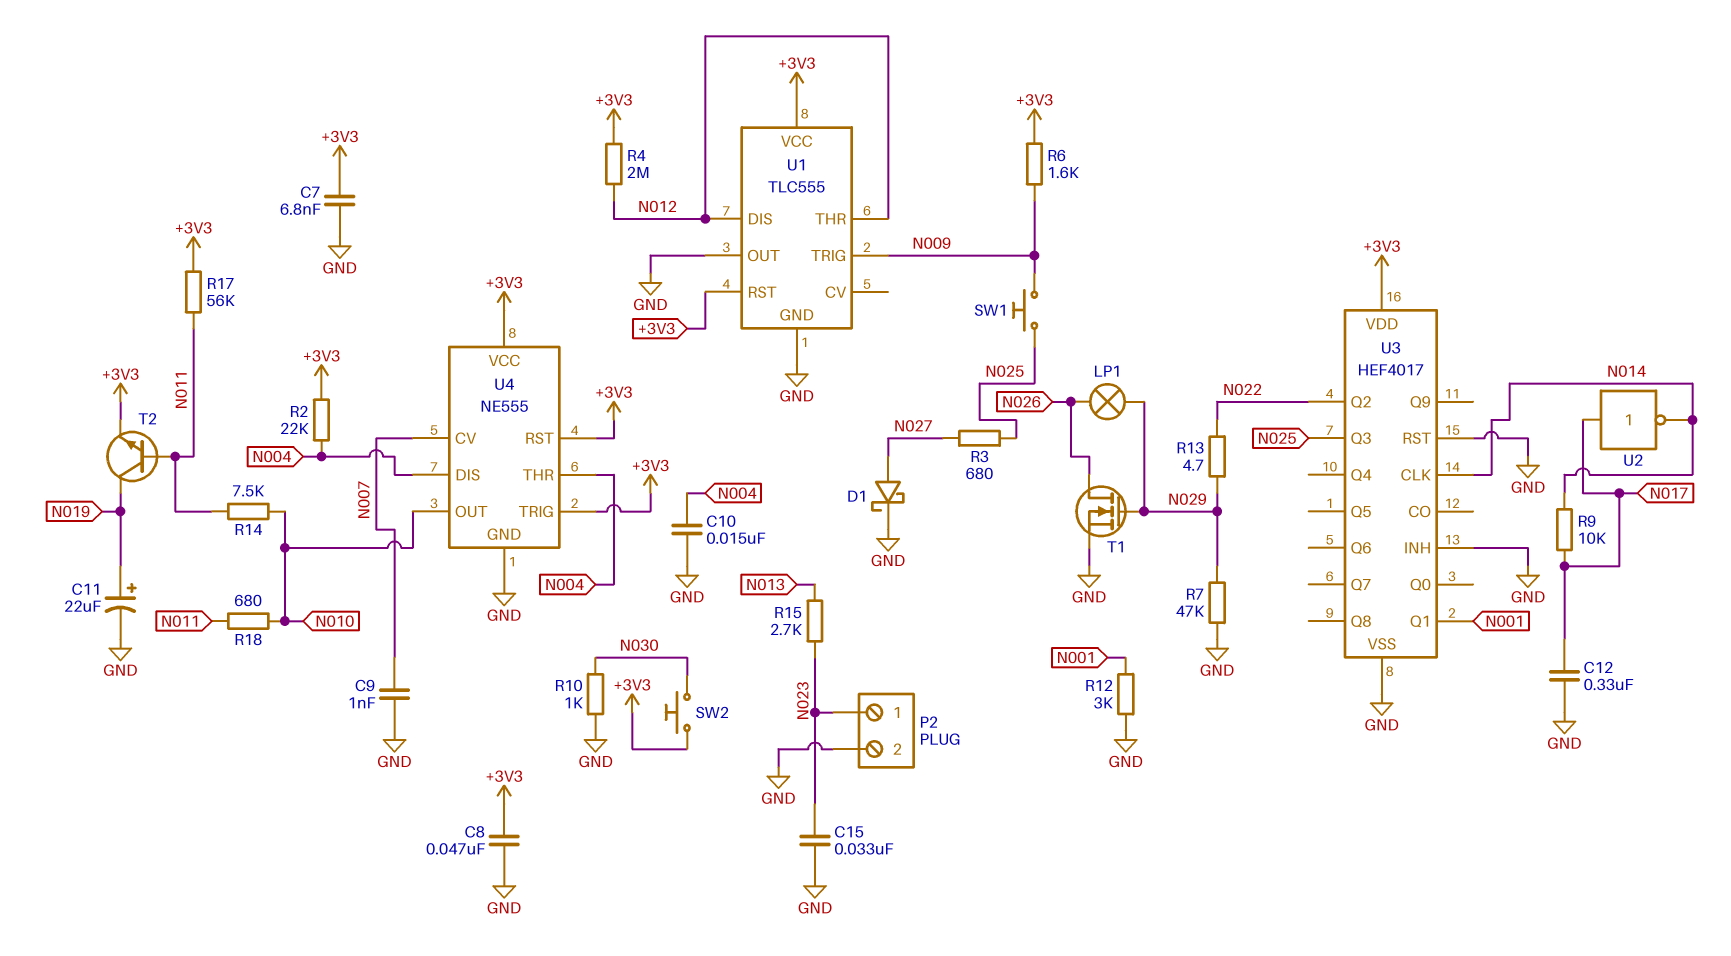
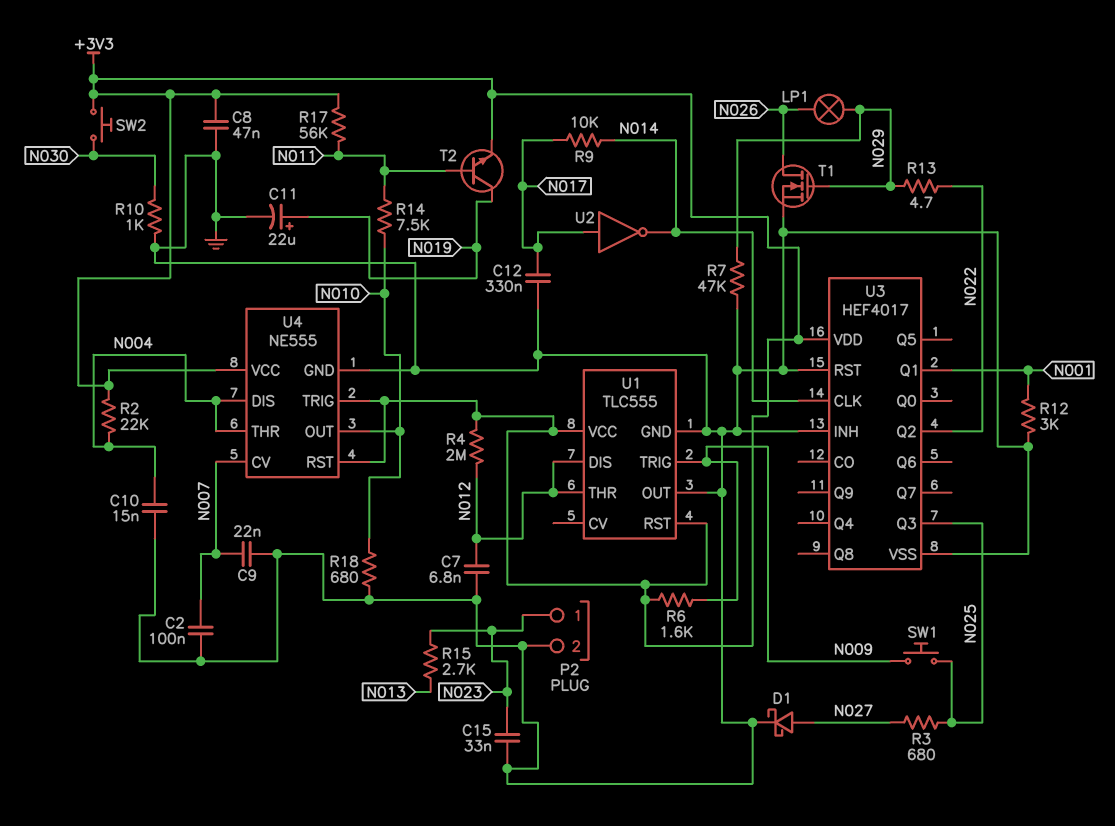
C2: none -> 100nF (GND, N007)
C7: 6.8nF (+3V3, GND) -> 6.8nF (GND, N012)
C9: 1nF (GND, N007) -> 22nF (GND, N007)
R18: 680 (N010, N011) -> 680 (GND, N010)

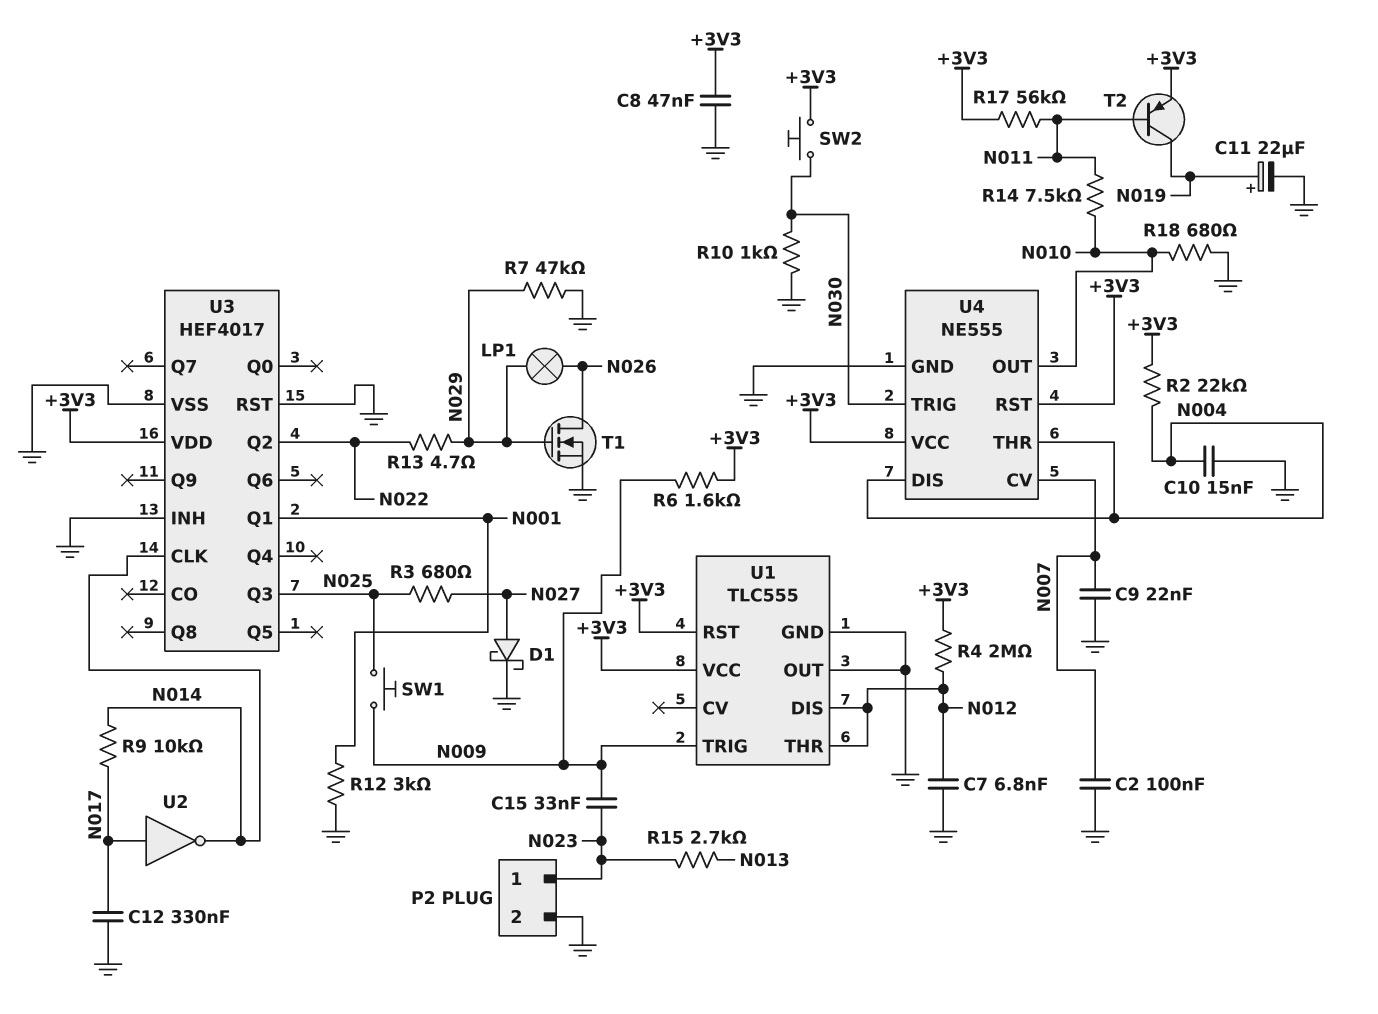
C15: 33nF (GND, N023) -> 33nF (N009, N023)
T2: NPN (B N011, C N019, E +3V3) -> PNP (B N011, C N019, E +3V3)
U4 pin TRIG: +3V3 -> N030

